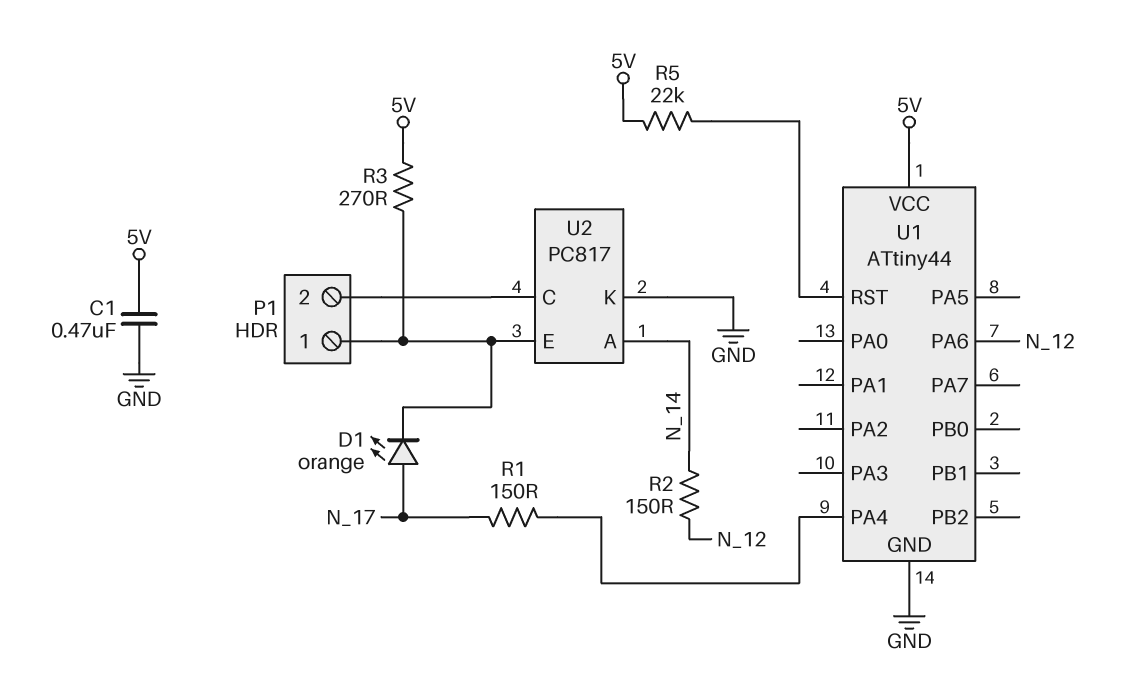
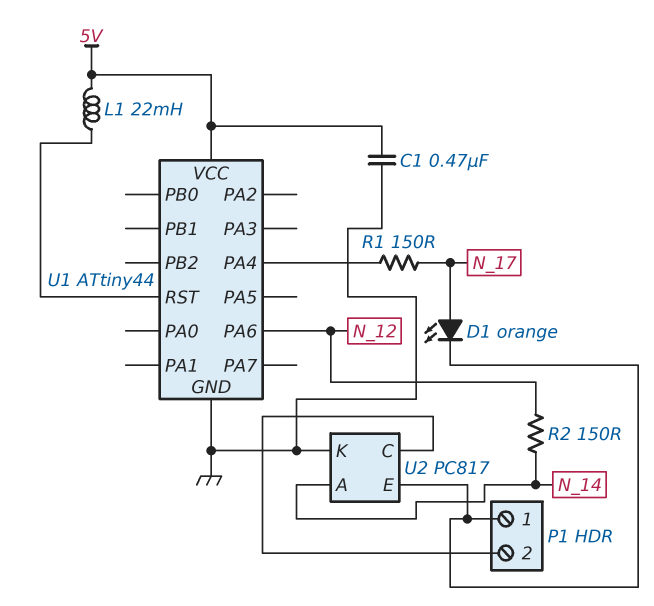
L1: none -> 22mH (5V, U1/RST)
R3: 270 (5V, P1/1) -> none
R5: 22k (5V, U1/RST) -> none

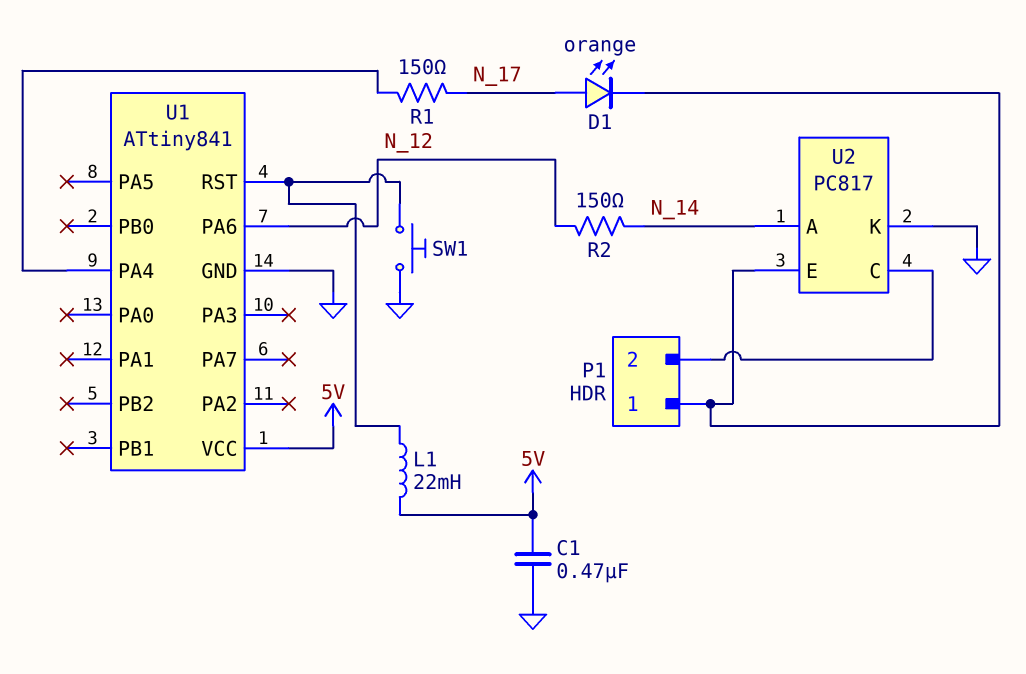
SW1: none -> button (GND, U1/RST)
U1: ATtiny44 -> ATtiny841

